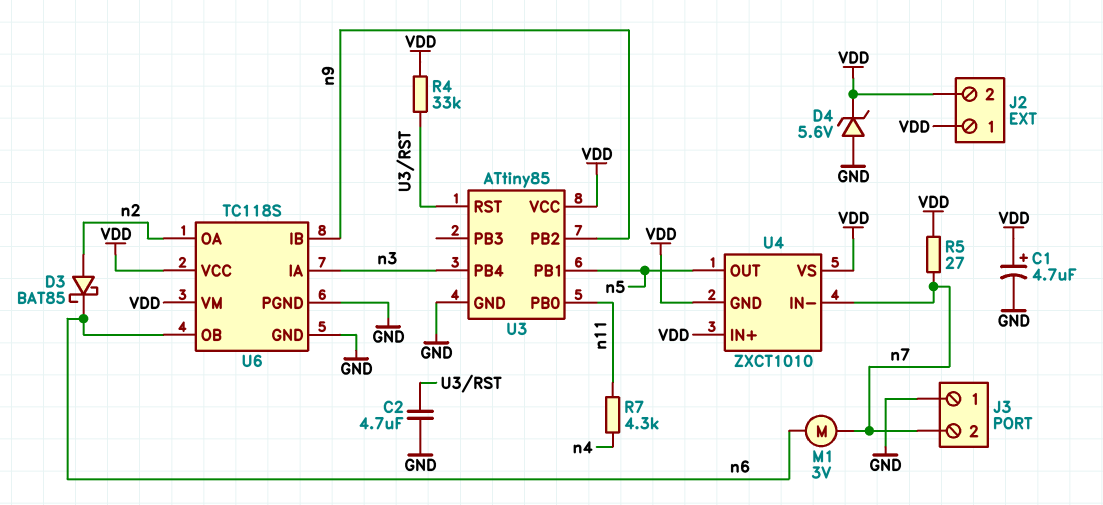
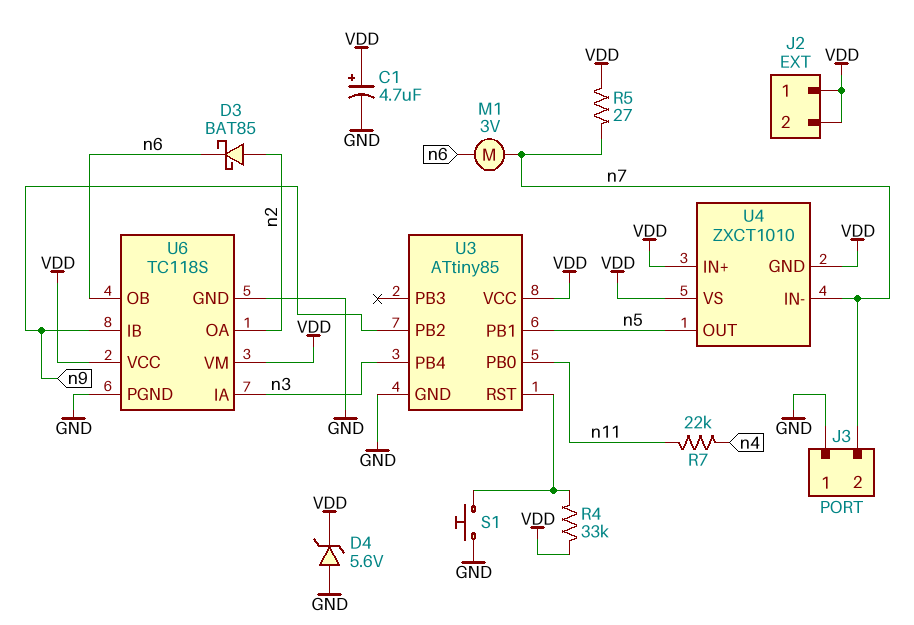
C2: 4.7uF (GND, U3/RST) -> none
R7: 4.3k (n4, n11) -> 22k (n4, n11)
S1: none -> button (GND, U3/RST)

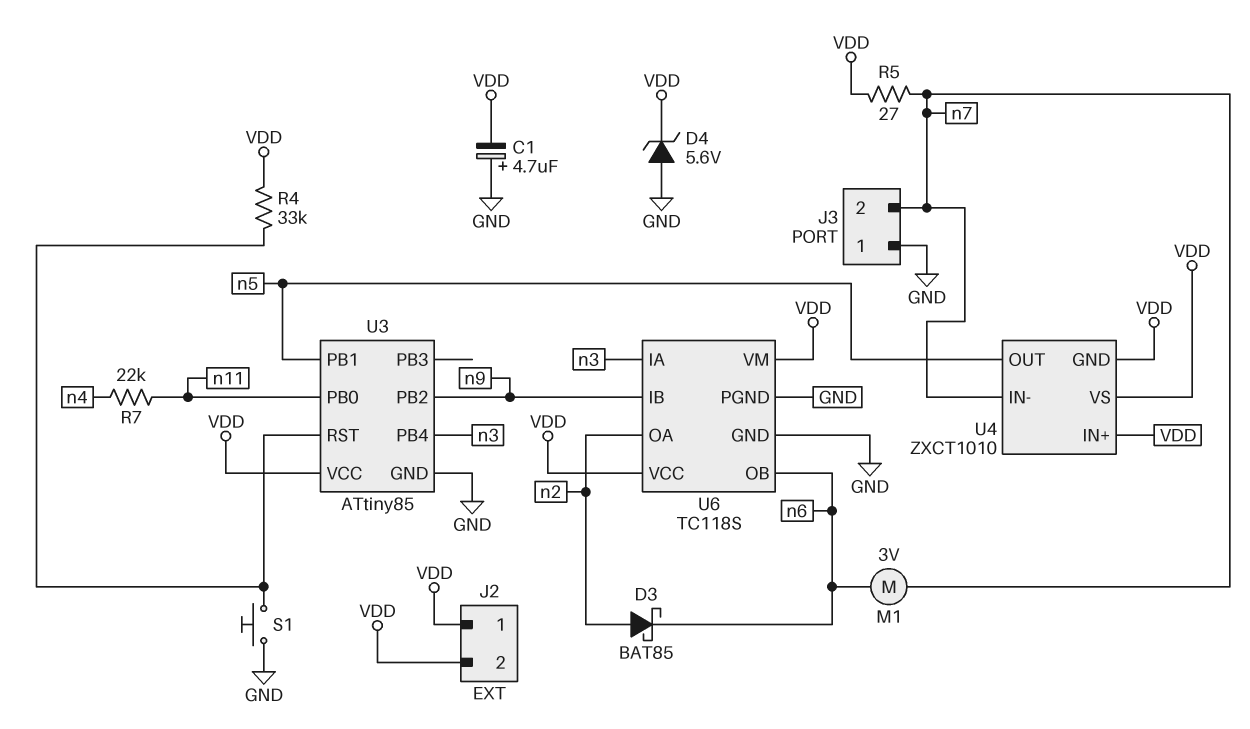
C1: 4.7uF (plus VDD, minus GND) -> 4.7uF (plus GND, minus VDD)

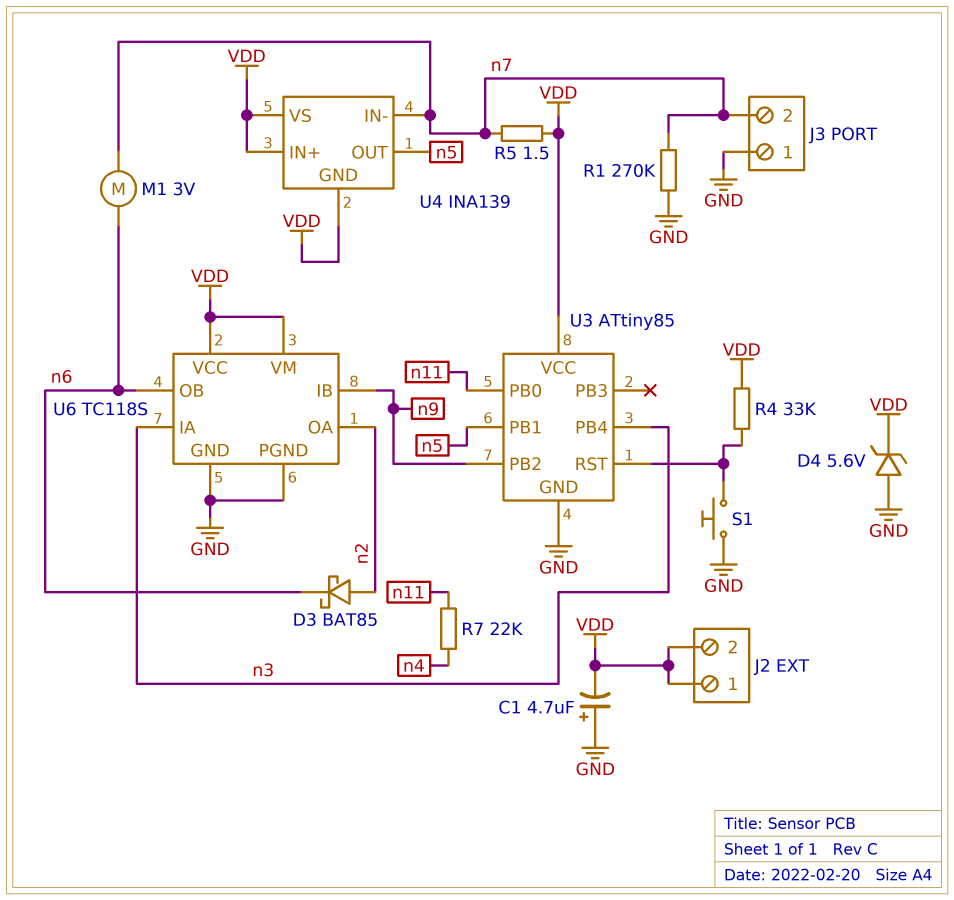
R1: none -> 270k (GND, n7)
R5: 27 (VDD, n7) -> 1.5 (VDD, n7)
U4: ZXCT1010 -> INA139

